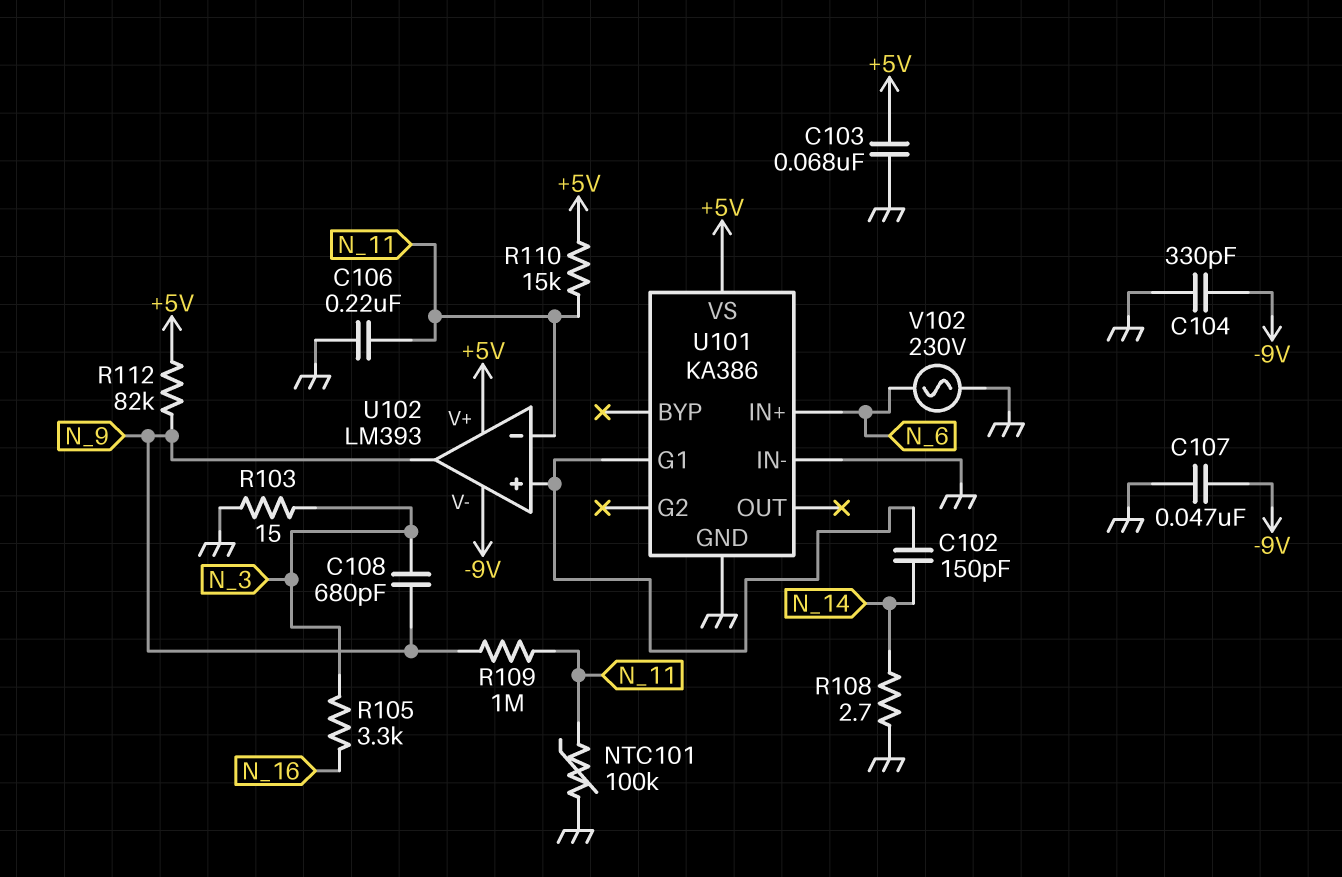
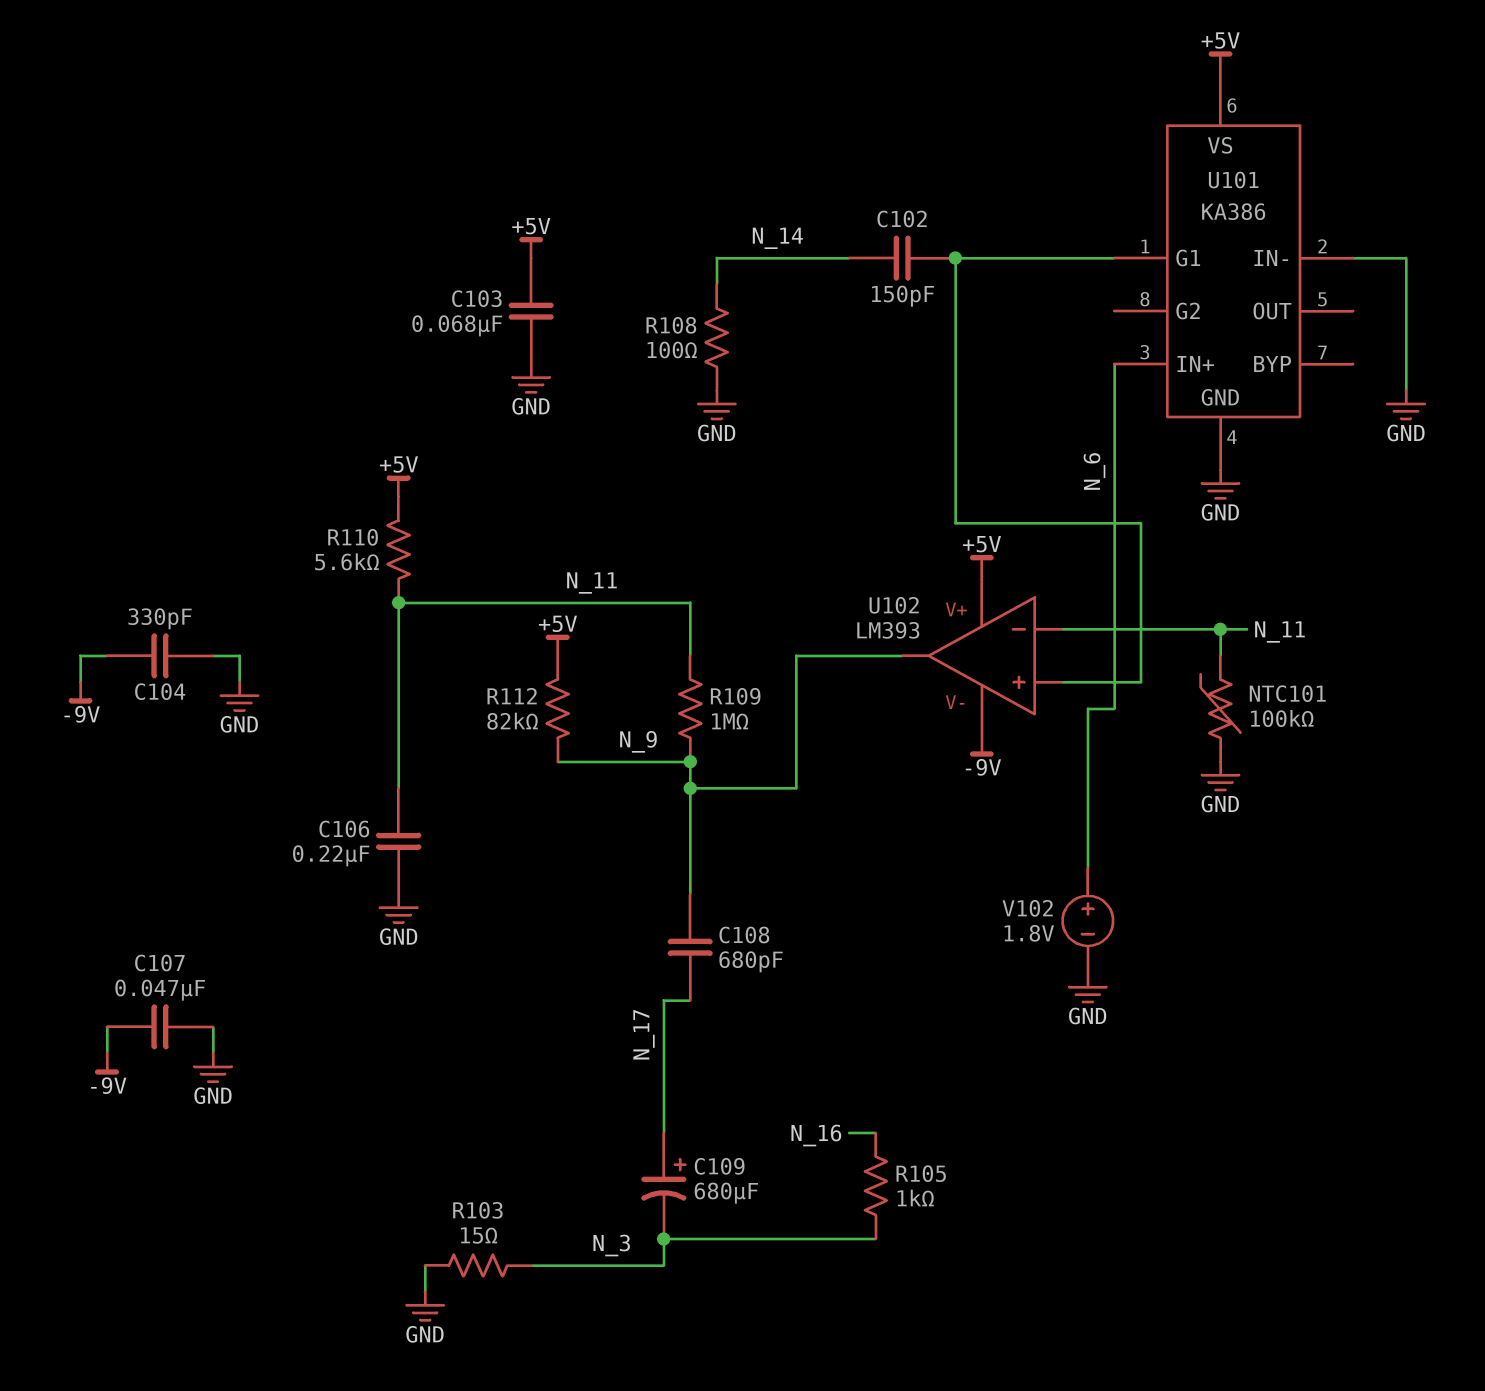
C108: 680pF (N_3, N_9) -> 680pF (N_9, N_17)
C109: none -> 680uF (plus N_17, minus N_3)
R105: 3.3k (N_3, N_16) -> 1k (N_3, N_16)
R108: 2.7 (GND, N_14) -> 100 (GND, N_14)
R110: 15k (+5V, N_11) -> 5.6k (+5V, N_11)
V102: AC 230V (GND, N_6) -> 1.8V (plus N_6, minus GND)

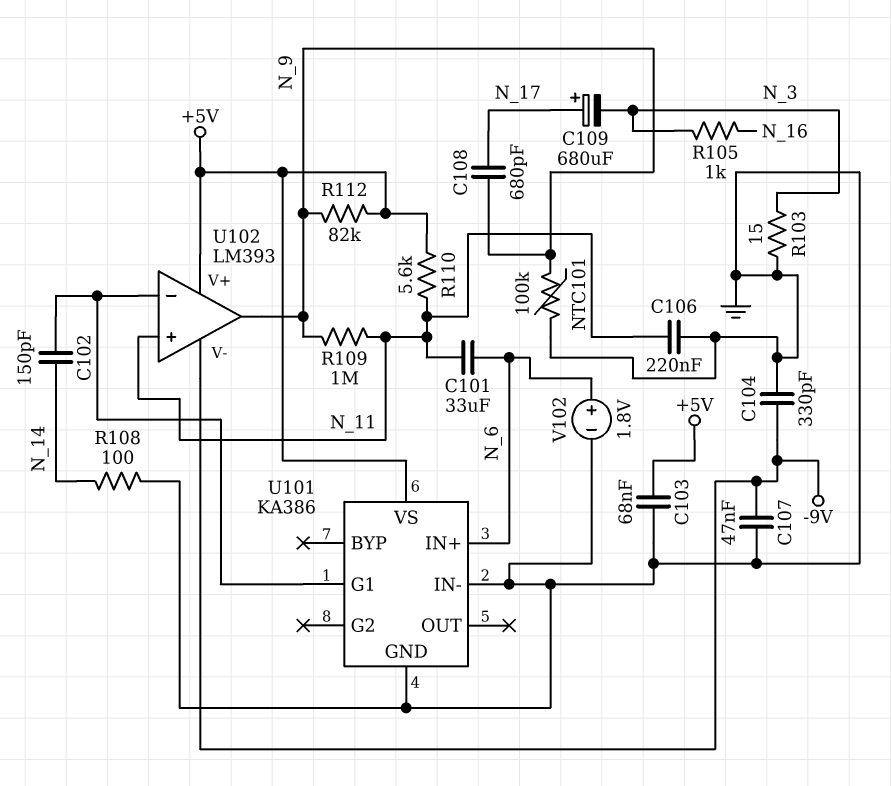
C101: none -> 33uF (N_6, N_11)
NTC101: 100k (GND, N_11) -> 100k (GND, N_9)
U102 pin in+: U101/G1 -> N_11
U102 pin in-: N_11 -> U101/G1

